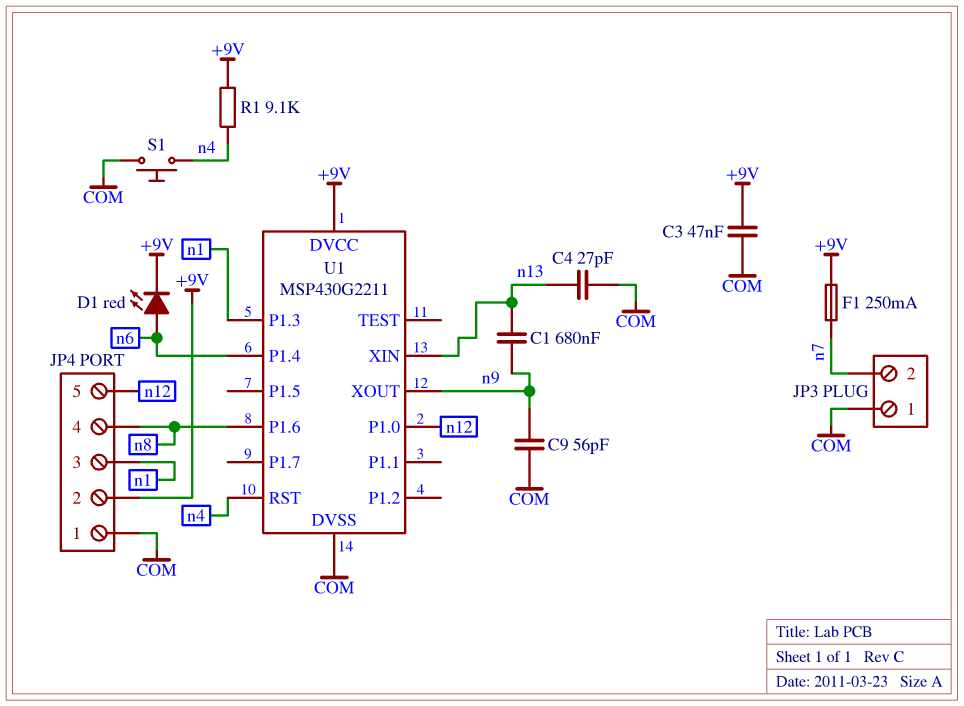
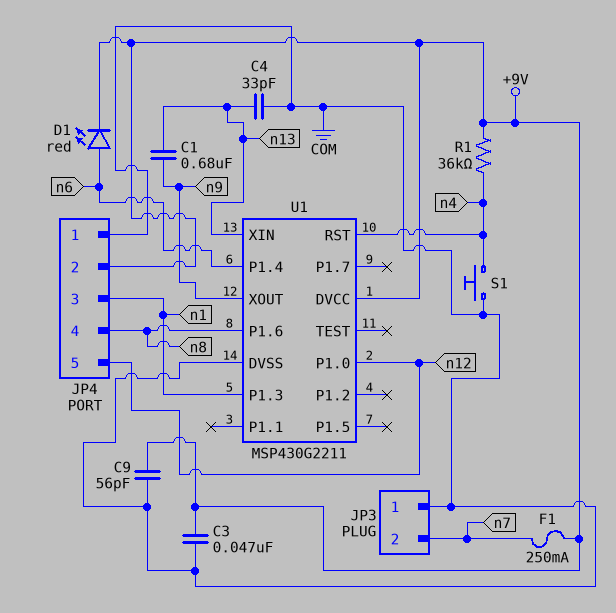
C4: 27pF (COM, n13) -> 33pF (COM, n13)
C9: 56pF (COM, n9) -> 56pF (+9V, COM)
R1: 9.1k (+9V, n4) -> 36k (+9V, n4)

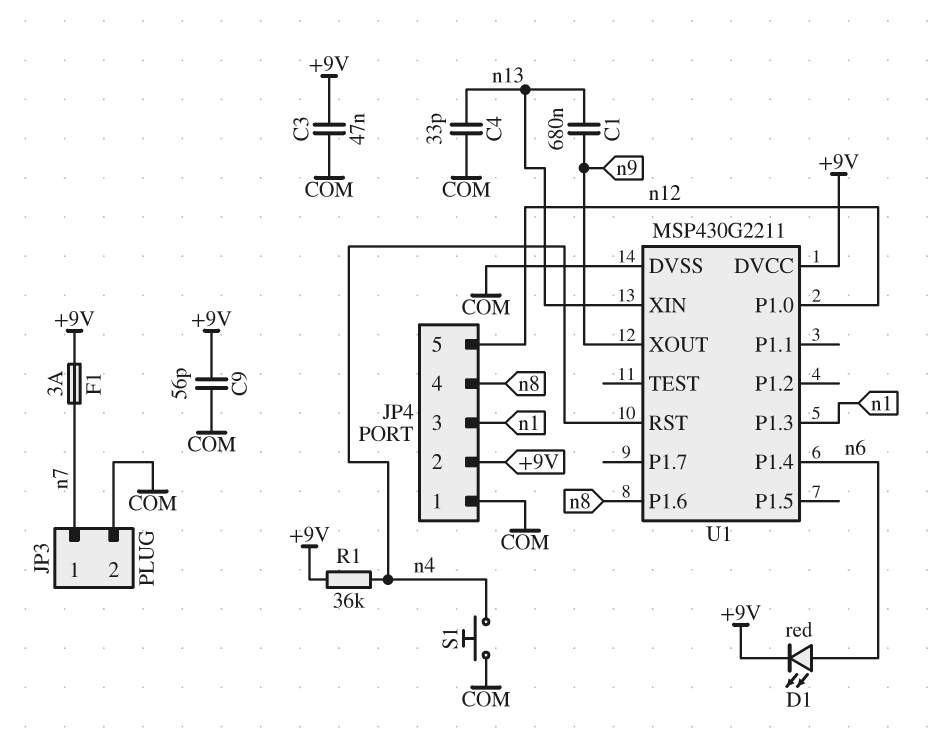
F1: 250mA (+9V, n7) -> 3A (+9V, n7)
JP3 pin 1: COM -> n7
JP3 pin 2: n7 -> COM

